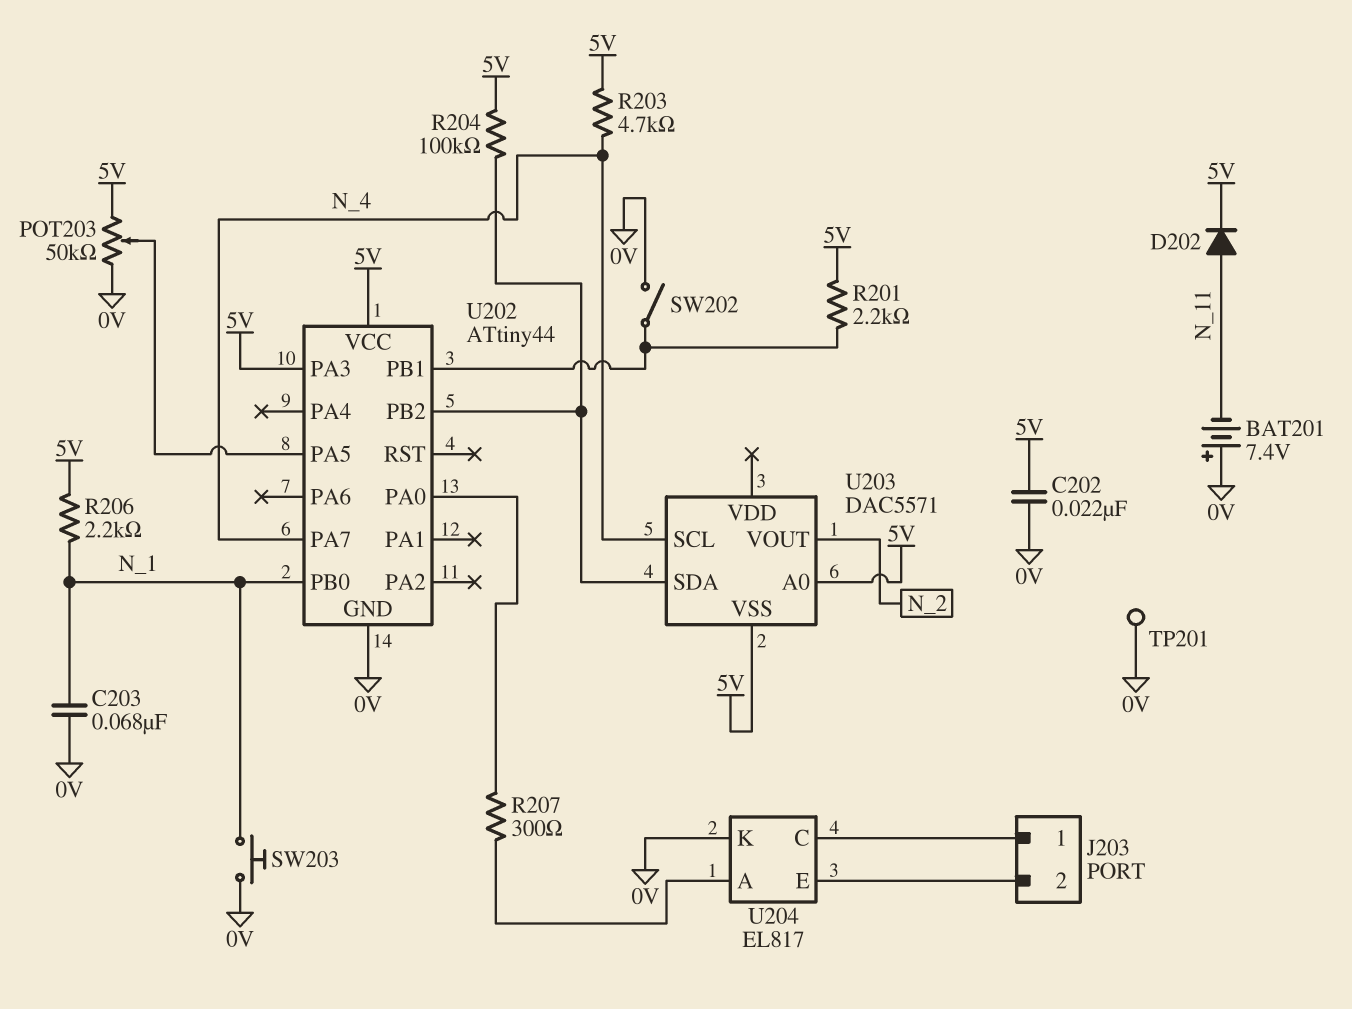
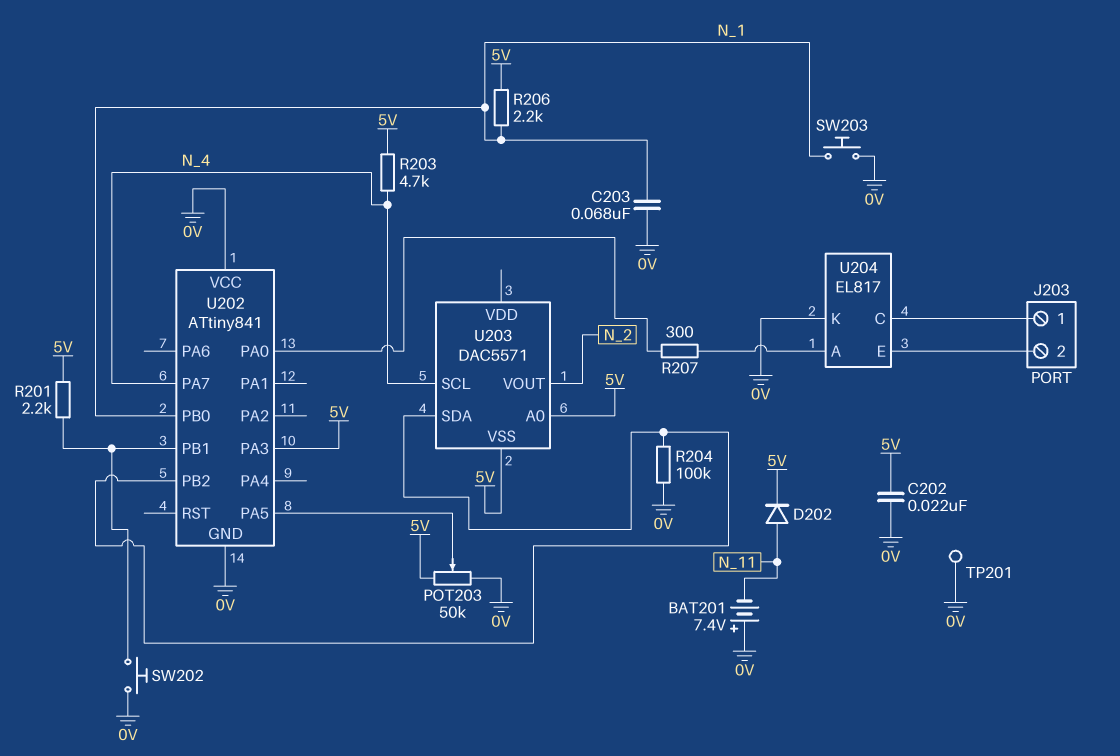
R204: 100k (5V, U202/PB2) -> 100k (0V, U202/PB2)
SW202: switch (0V, U202/PB1) -> button (0V, U202/PB1)
U202: ATtiny44 -> ATtiny841
U202 pin VCC: 5V -> 0V

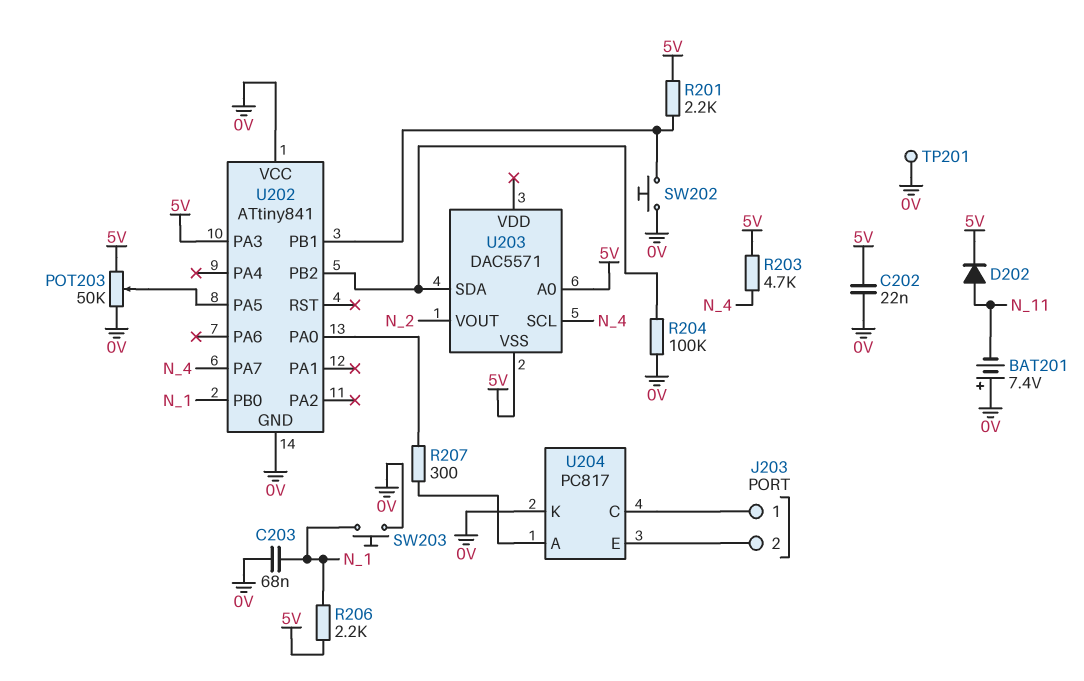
U204: EL817 -> PC817

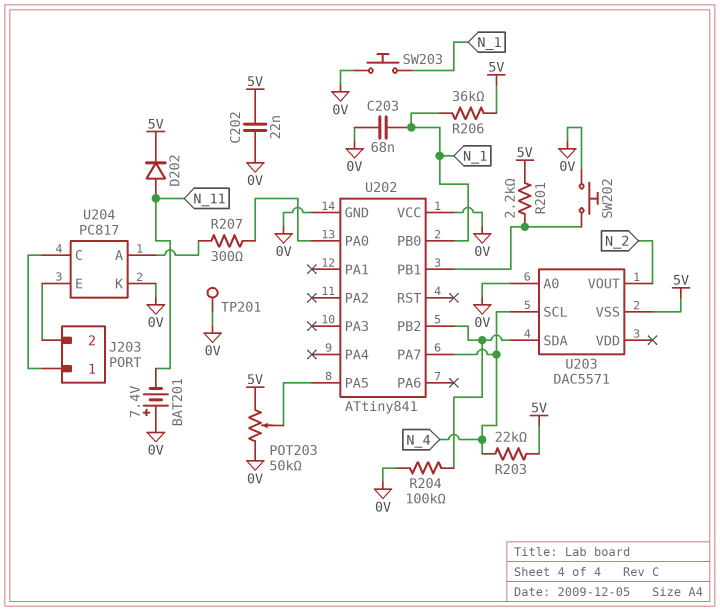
R203: 4.7k (5V, N_4) -> 22k (5V, N_4)
R206: 2.2k (5V, N_1) -> 36k (5V, N_1)
U202 pin PA3: 5V -> none
U203 pin A0: 5V -> 0V

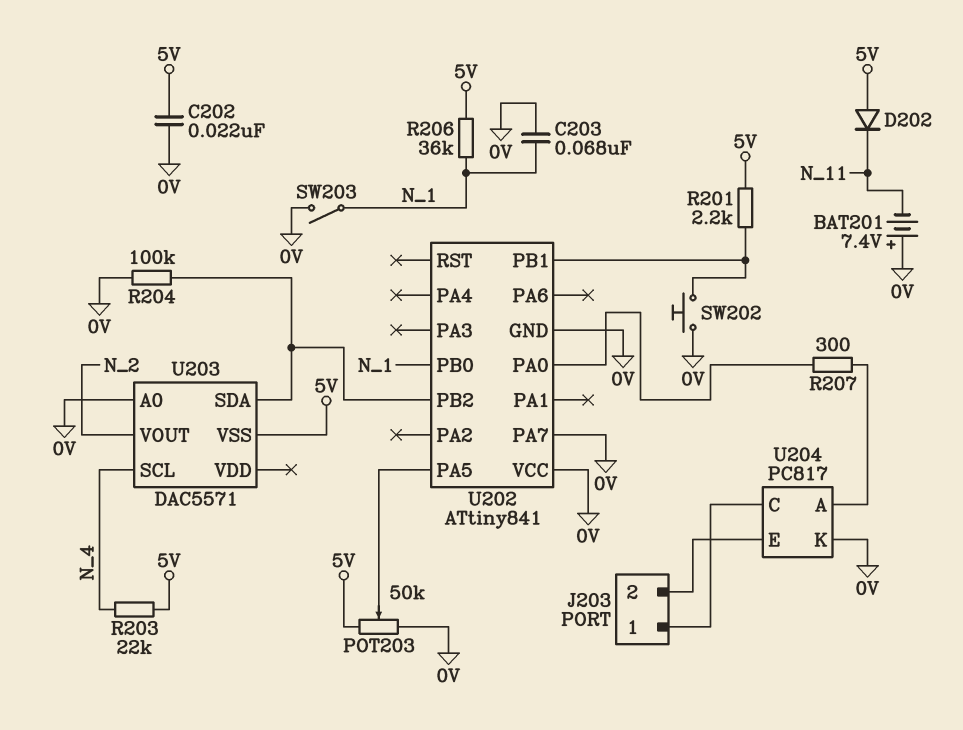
D202: diode (A N_11, K 5V) -> diode (A 5V, K N_11)
SW203: button (0V, N_1) -> switch (0V, N_1)
TP201: test point (0V) -> none
U202 pin PA7: N_4 -> 0V

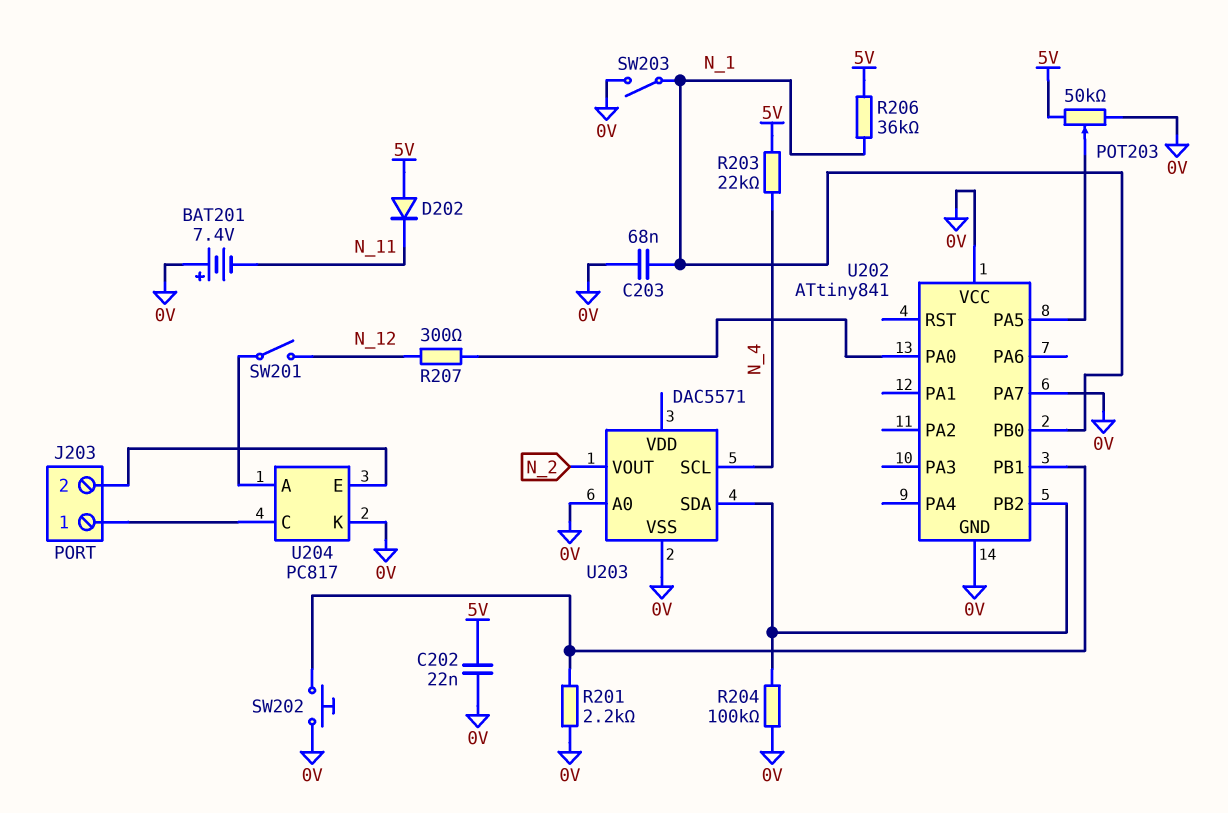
R201: 2.2k (5V, U202/PB1) -> 2.2k (0V, U202/PB1)
R207: 300 (U202/PA0, U204/A) -> 300 (N_12, U202/PA0)
SW201: none -> switch (N_12, U204/A)
U203 pin VSS: 5V -> 0V

